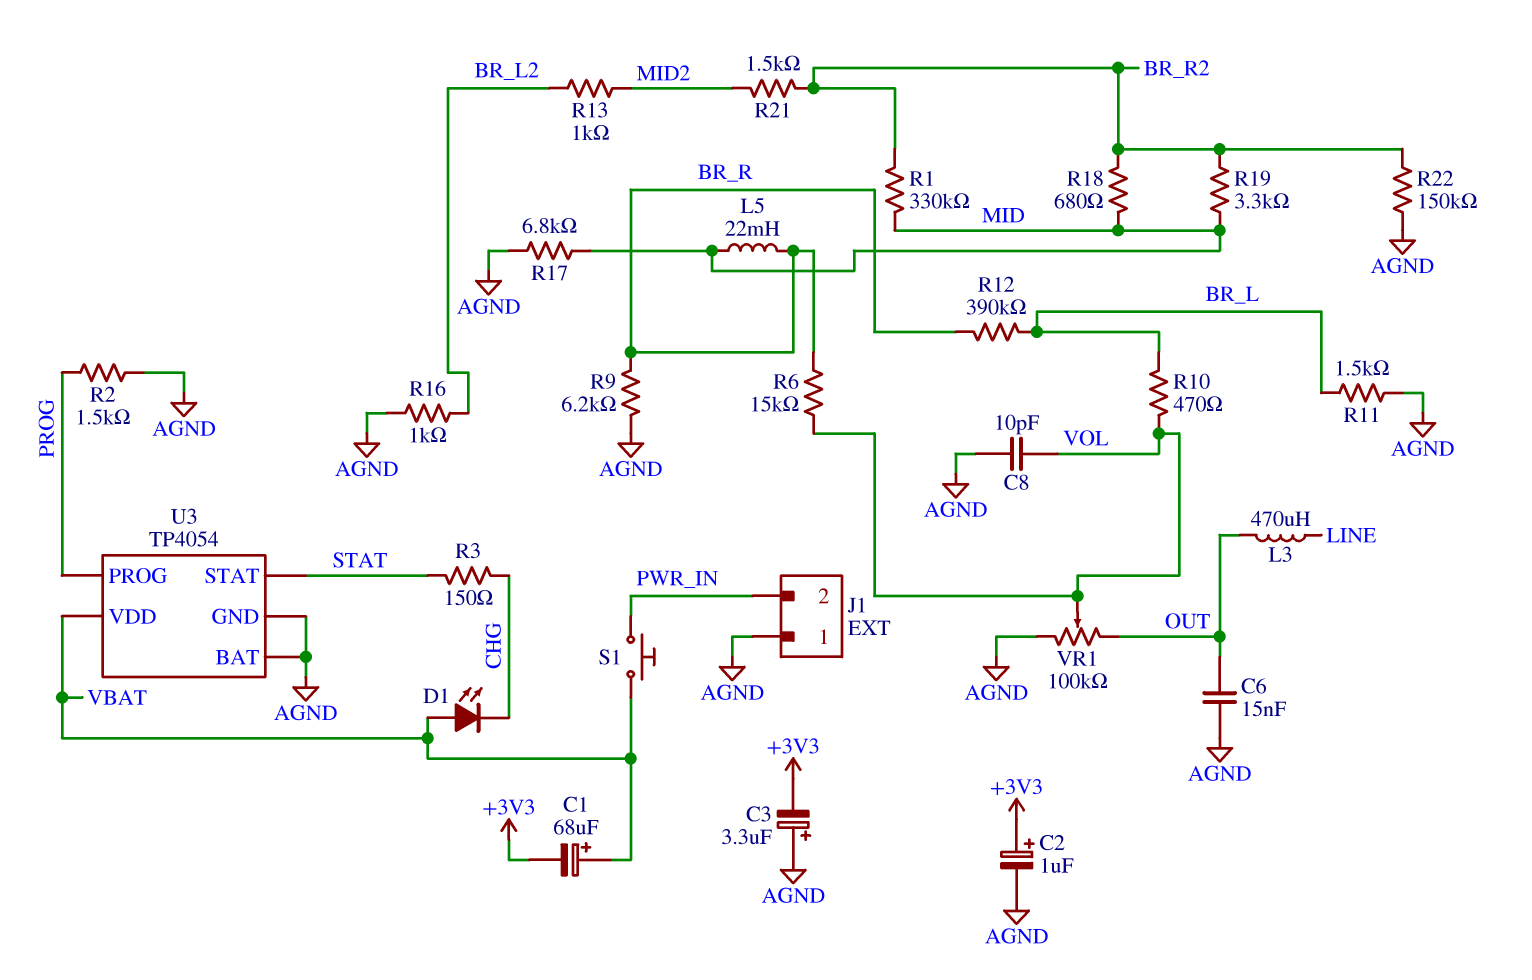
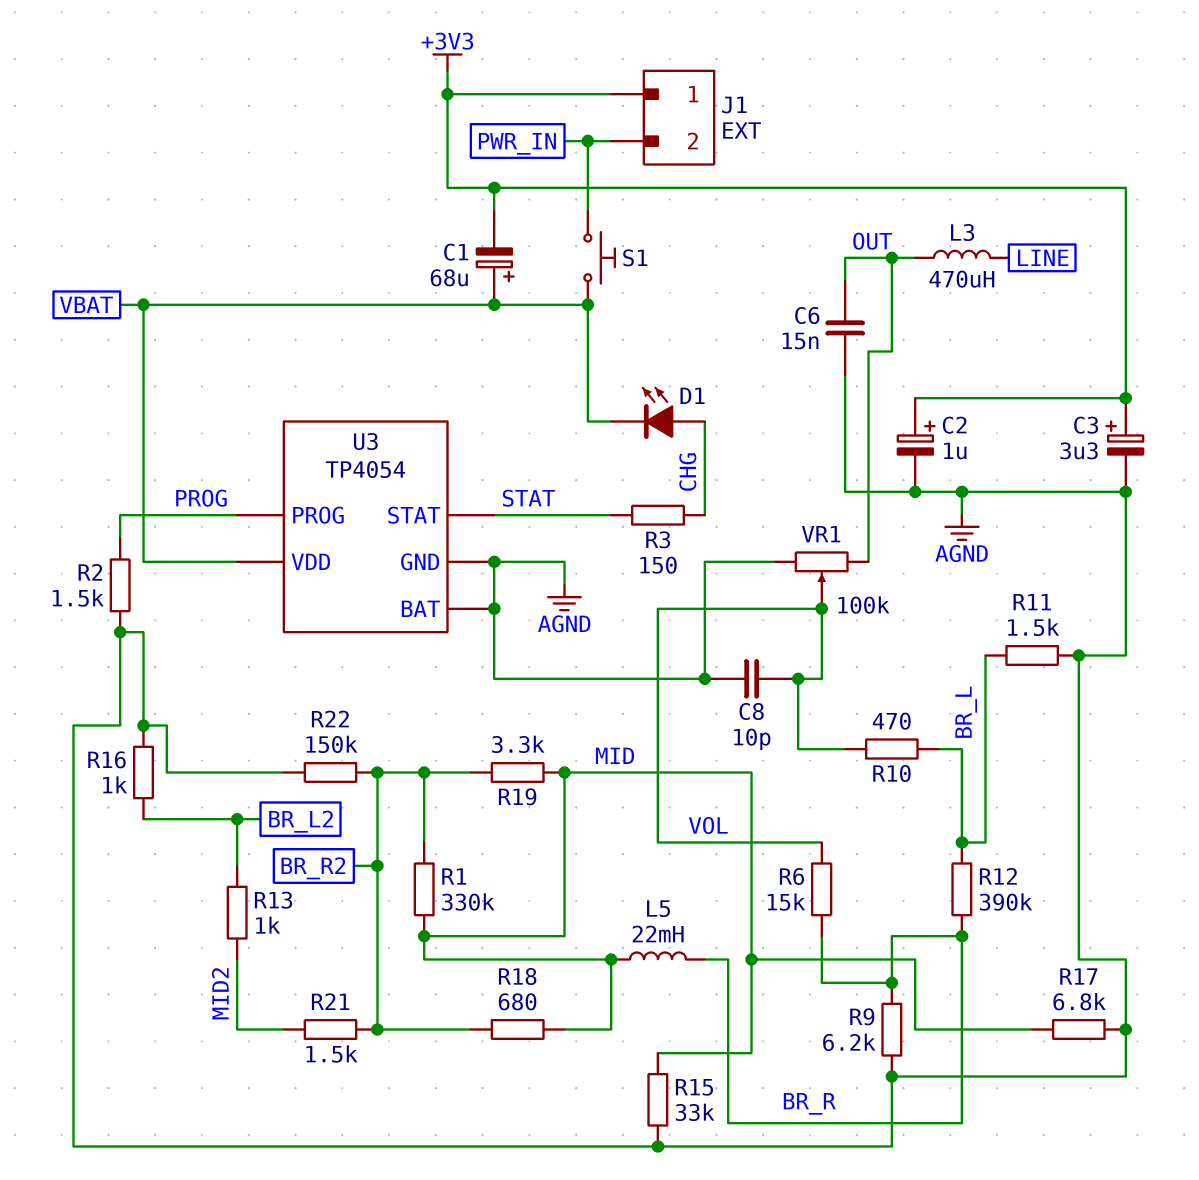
C3: 3.3uF (plus AGND, minus +3V3) -> 3.3uF (plus +3V3, minus AGND)
D1: LED (A VBAT, K CHG) -> LED (A CHG, K VBAT)
J1 pin 1: AGND -> +3V3
R15: none -> 33k (AGND, MID)

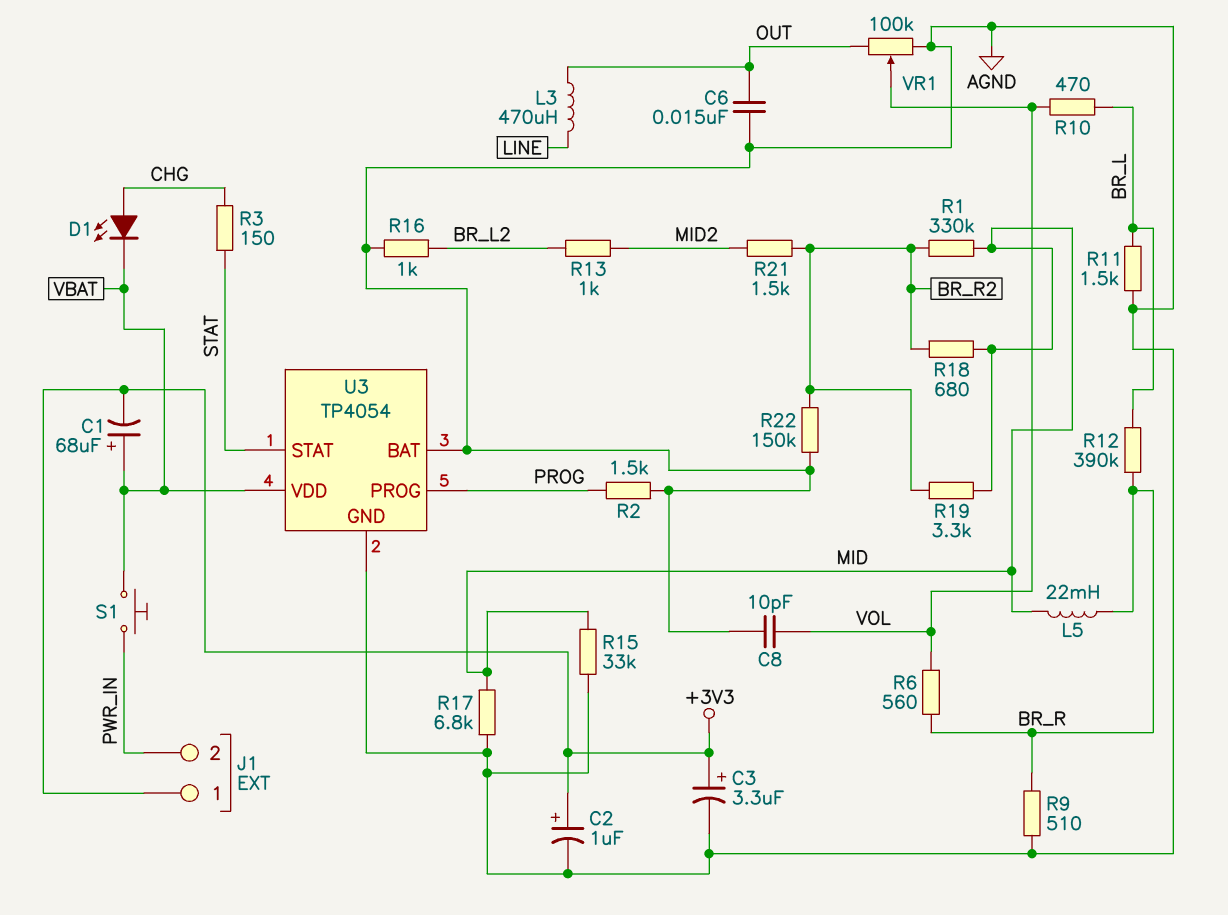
R6: 15k (BR_R, VOL) -> 560 (BR_R, VOL)
R9: 6.2k (AGND, BR_R) -> 510 (AGND, BR_R)

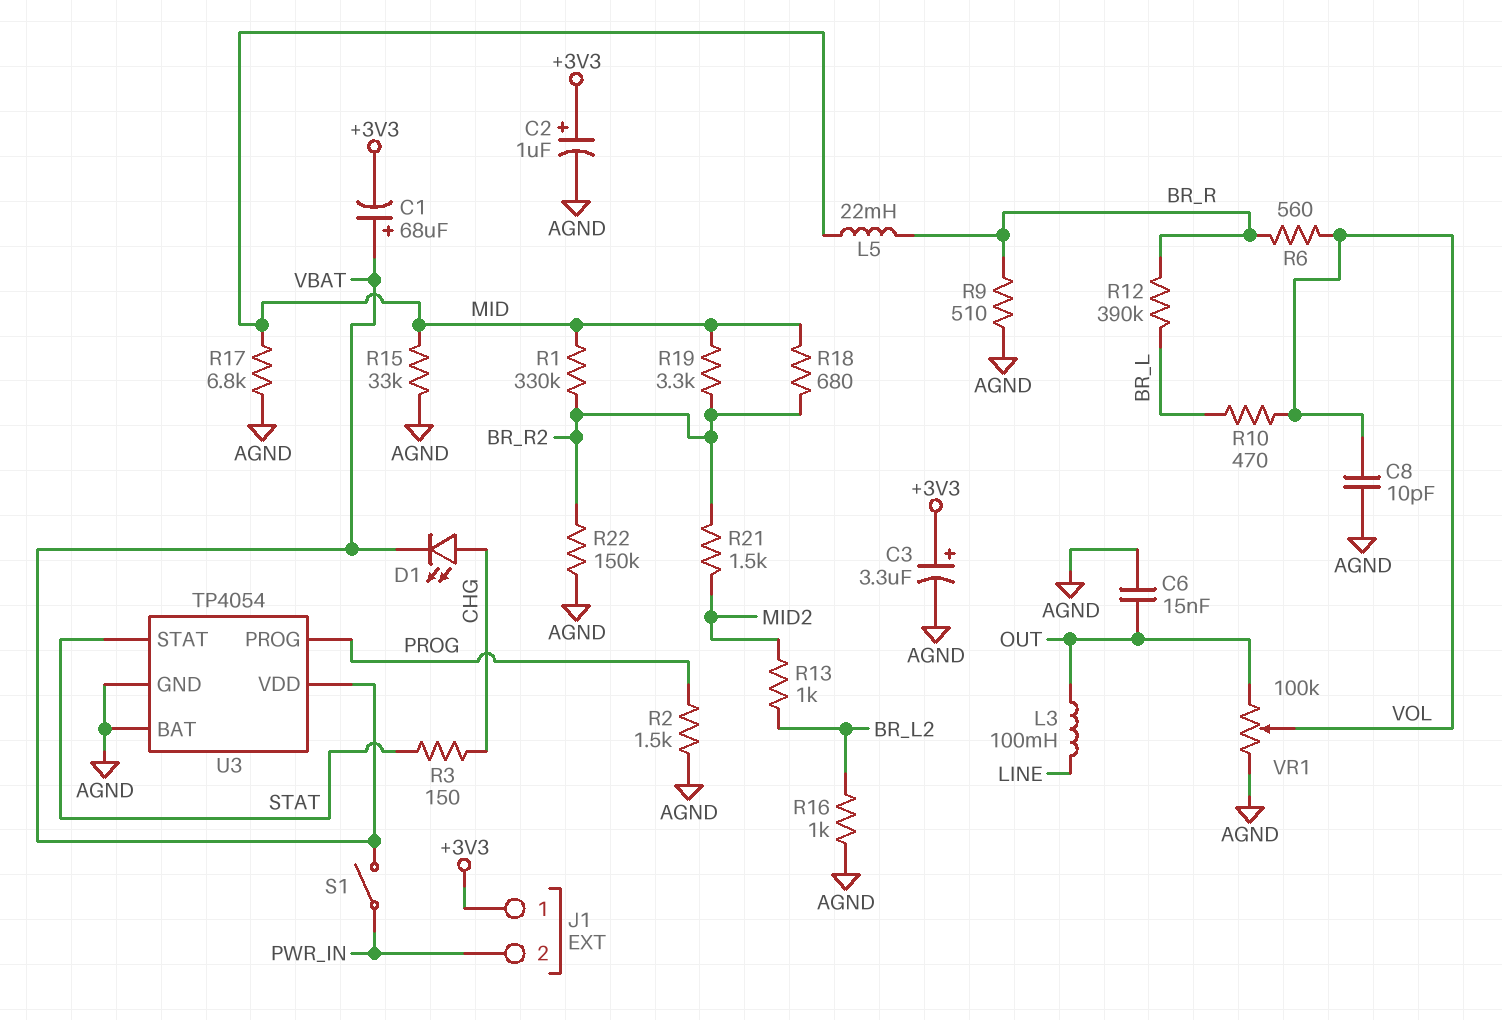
L3: 470uH (LINE, OUT) -> 100mH (LINE, OUT)
R11: 1.5k (AGND, BR_L) -> none
S1: button (PWR_IN, VBAT) -> switch (PWR_IN, VBAT)

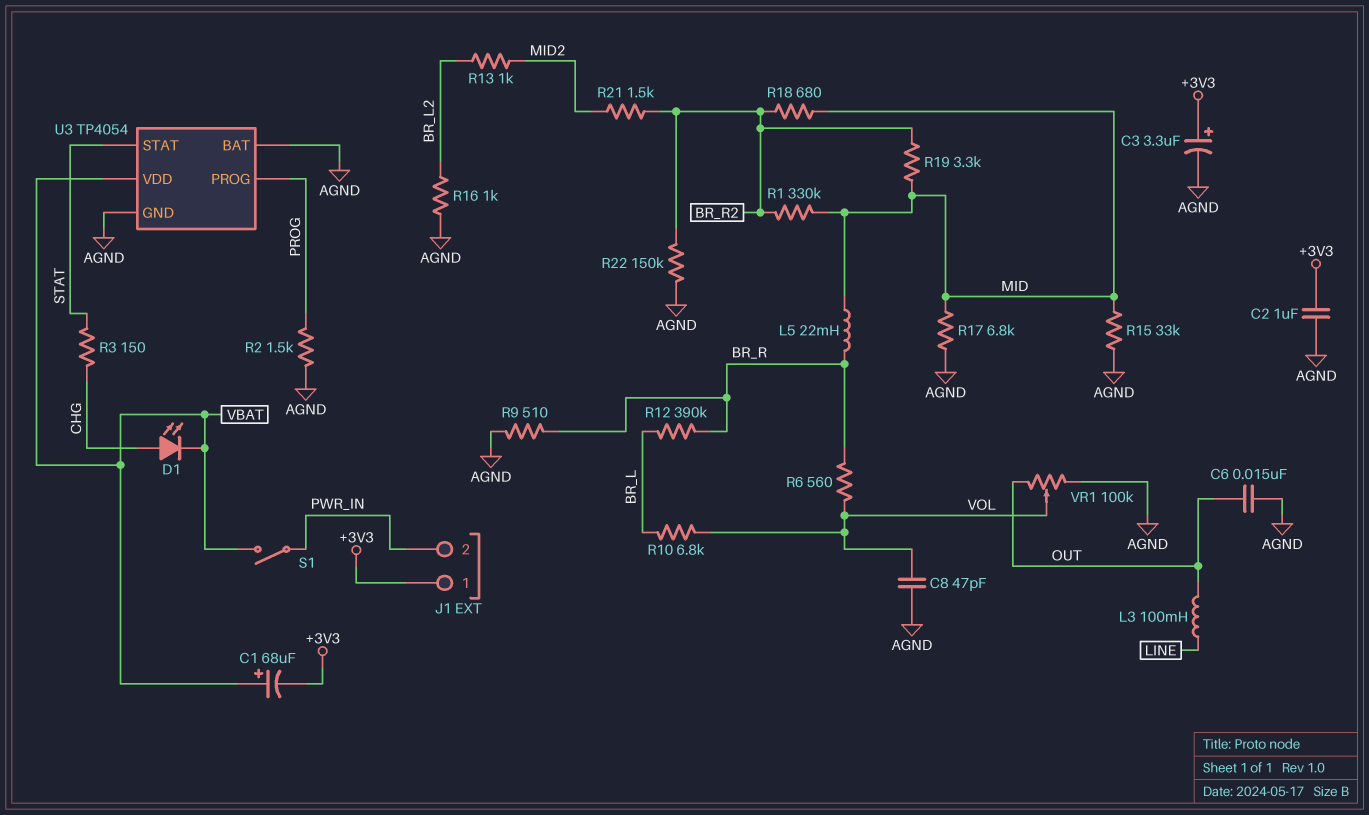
C2: 1uF (plus +3V3, minus AGND) -> 1uF (+3V3, AGND)
C8: 10pF (AGND, VOL) -> 47pF (AGND, VOL)
R10: 470 (BR_L, VOL) -> 6.8k (BR_L, VOL)

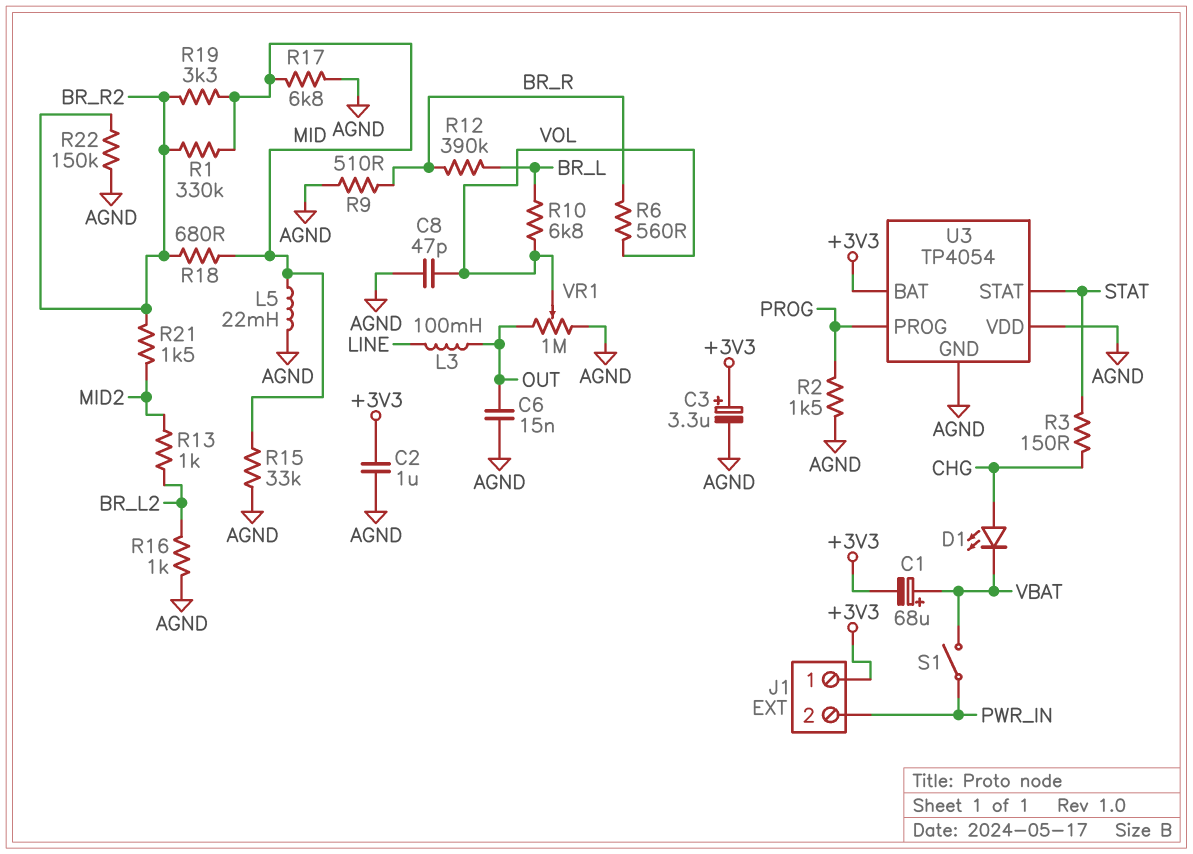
L5: 22mH (BR_R, MID) -> 22mH (AGND, MID)
U3 pin BAT: AGND -> +3V3
U3 pin VDD: VBAT -> AGND
VR1: 100k (AGND, OUT, wiper VOL) -> 1M (AGND, OUT, wiper VOL)

